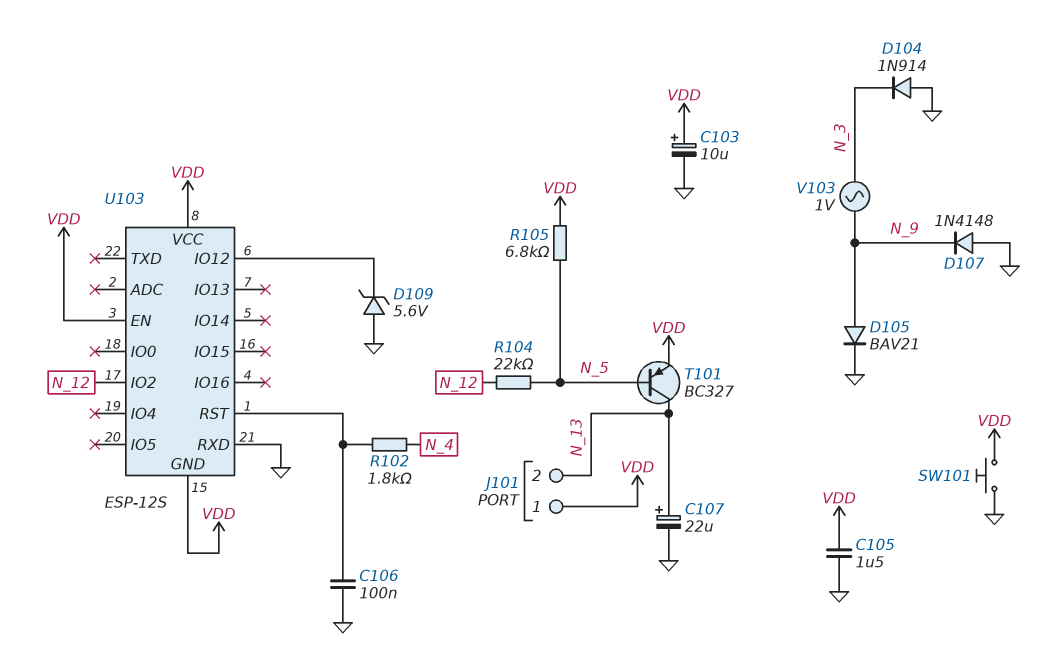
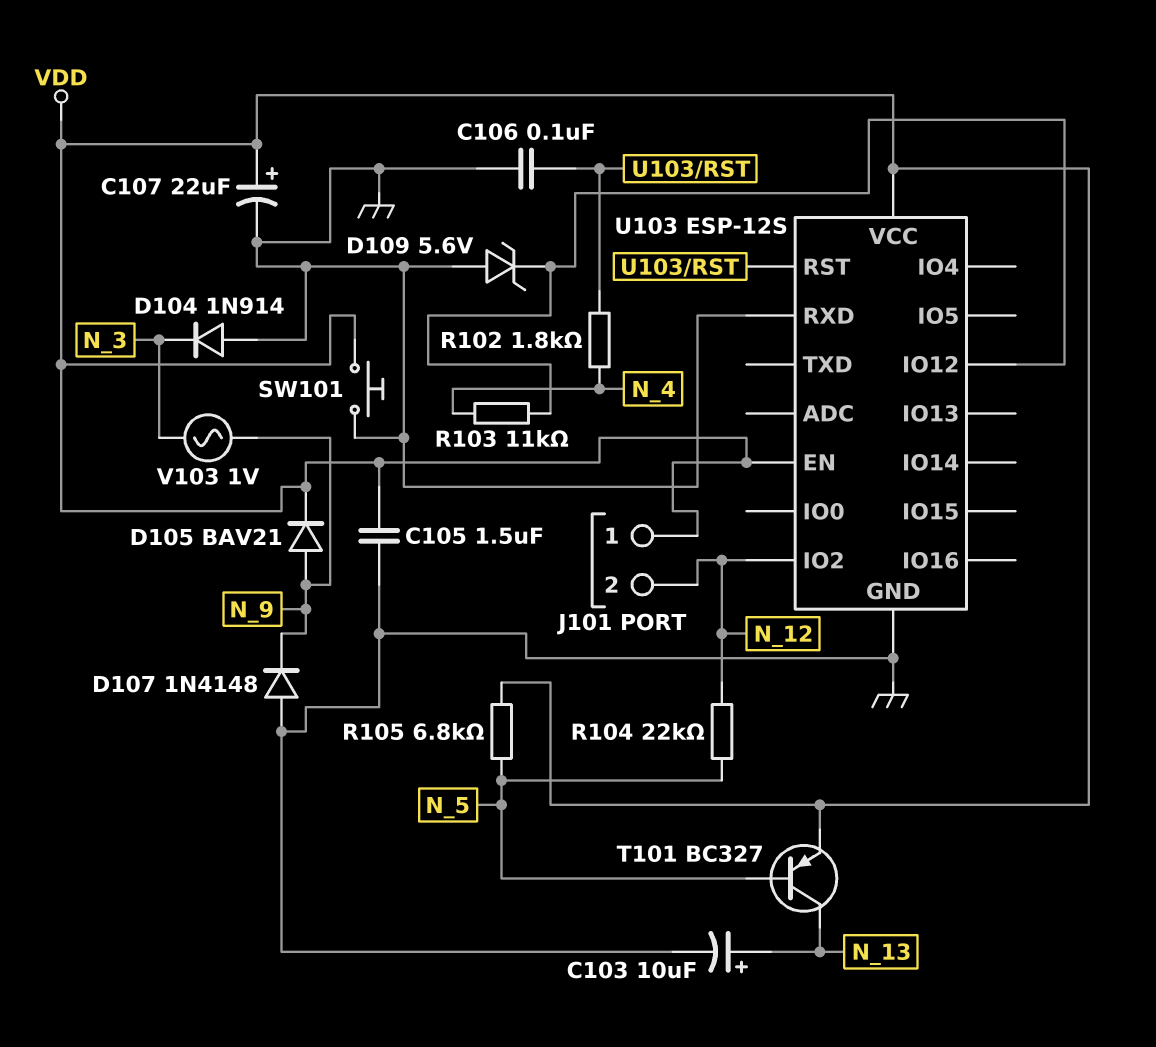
C103: 10uF (plus VDD, minus GND) -> 10uF (plus N_13, minus GND)
C107: 22uF (plus N_13, minus GND) -> 22uF (plus VDD, minus GND)
D105: diode BAV21 (A N_9, K GND) -> diode BAV21 (A N_9, K VDD)
J101 pin 2: N_13 -> N_12
R103: none -> 11k (N_4, U103/IO12)
U103 pin GND: VDD -> GND

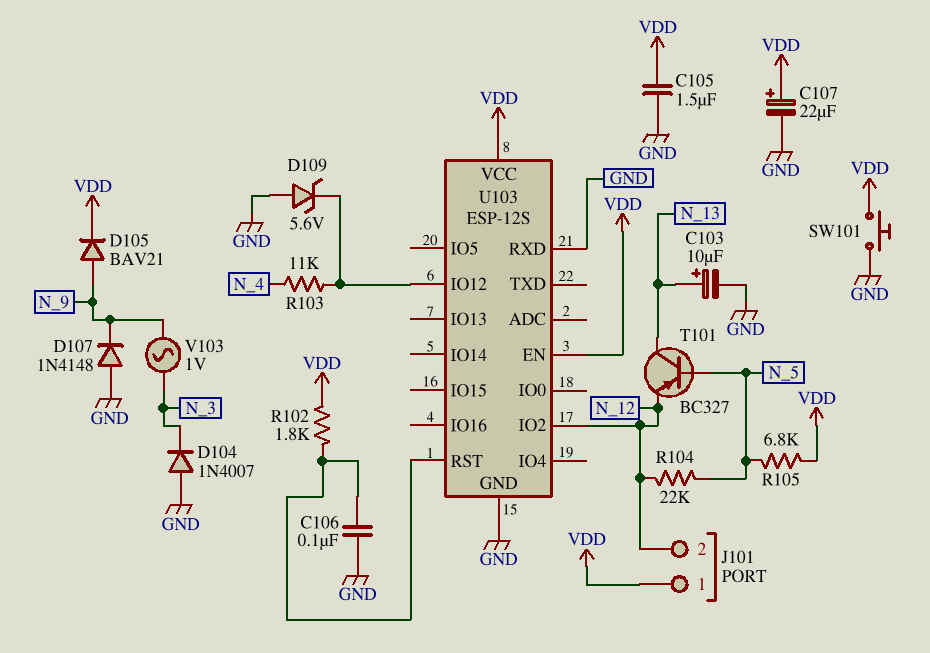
D104: diode 1N914 (A GND, K N_3) -> diode 1N4007 (A GND, K N_3)
R102: 1.8k (N_4, U103/RST) -> 1.8k (U103/RST, VDD)
T101: PNP BC327 (B N_5, C N_13, E VDD) -> PNP BC327 (B N_5, C N_13, E N_12)

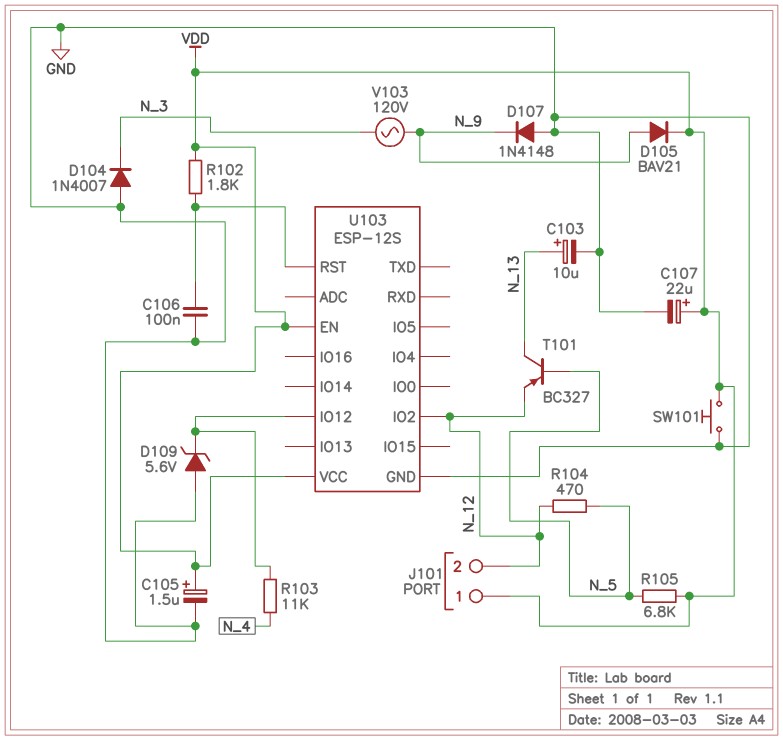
C105: 1.5uF (GND, VDD) -> 1.5uF (plus VDD, minus GND)
R104: 22k (N_5, N_12) -> 470 (N_5, N_12)
U103 pin RXD: GND -> none
V103: AC 1V (N_3, N_9) -> AC 120V (N_3, N_9)

